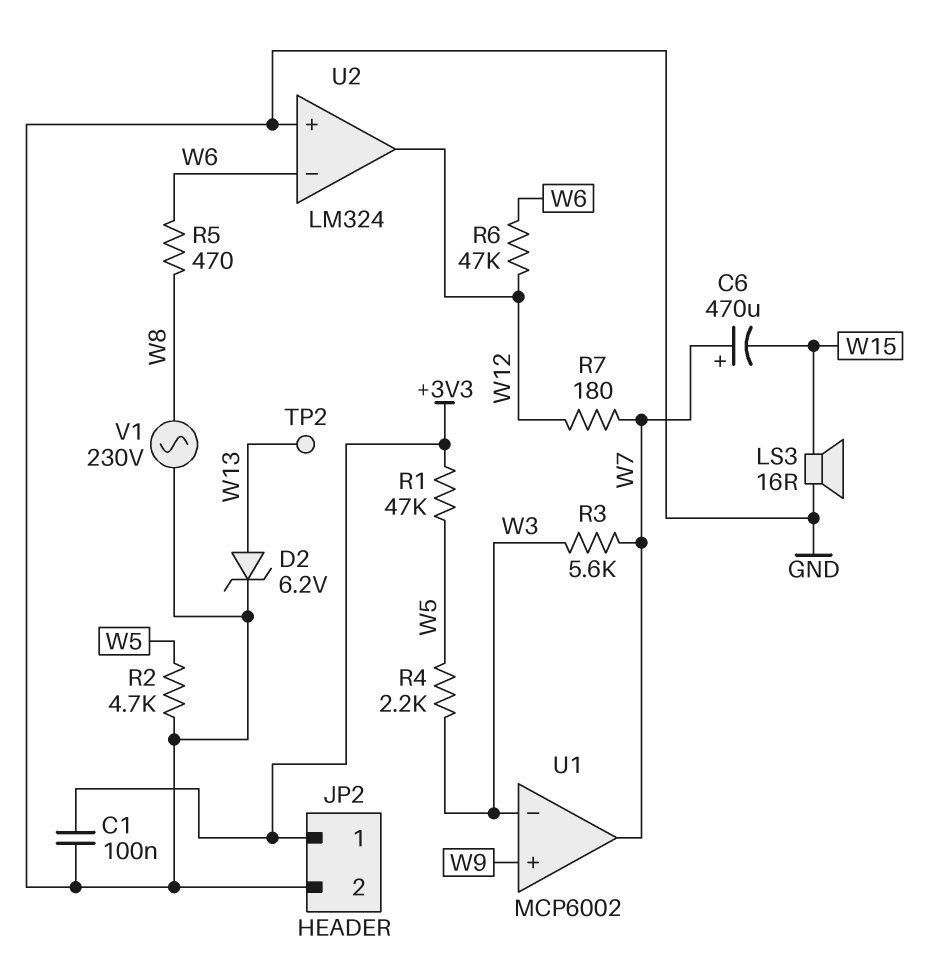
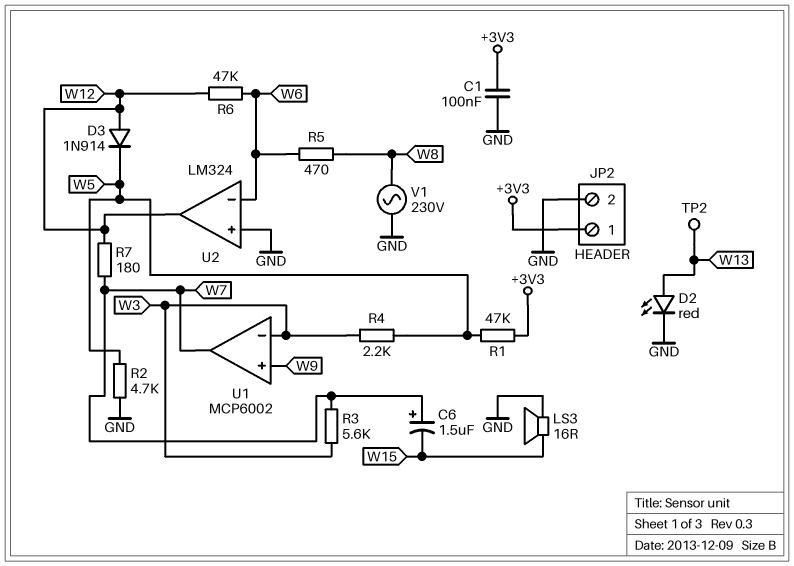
C6: 470uF (plus W7, minus W15) -> 1.5uF (plus W7, minus W15)
D2: zener 6.2V (A W13, K GND) -> LED red (A W13, K GND)
D3: none -> diode 1N914 (A W12, K W5)

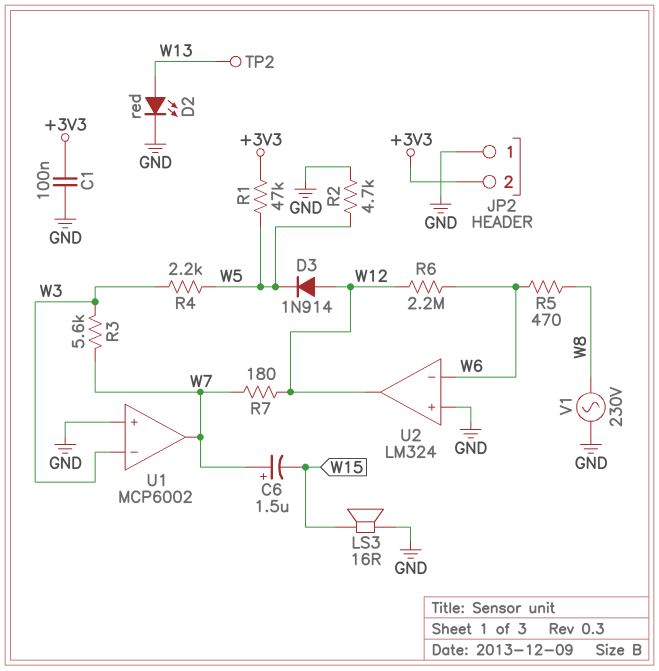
JP2 pin 1: +3V3 -> GND
JP2 pin 2: GND -> +3V3
R6: 47k (W6, W12) -> 2.2M (W6, W12)
U1 pin in+: W9 -> GND

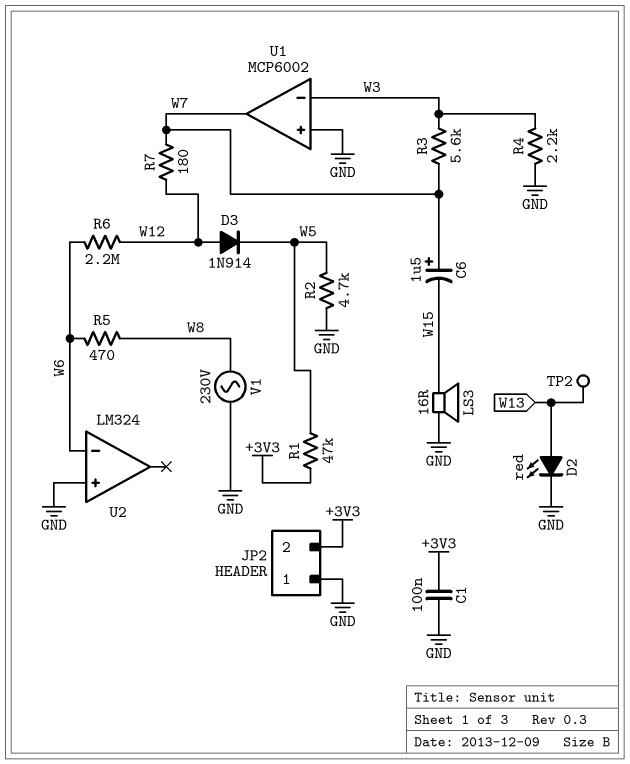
R4: 2.2k (W3, W5) -> 2.2k (GND, W3)
U2 pin out: W12 -> none

